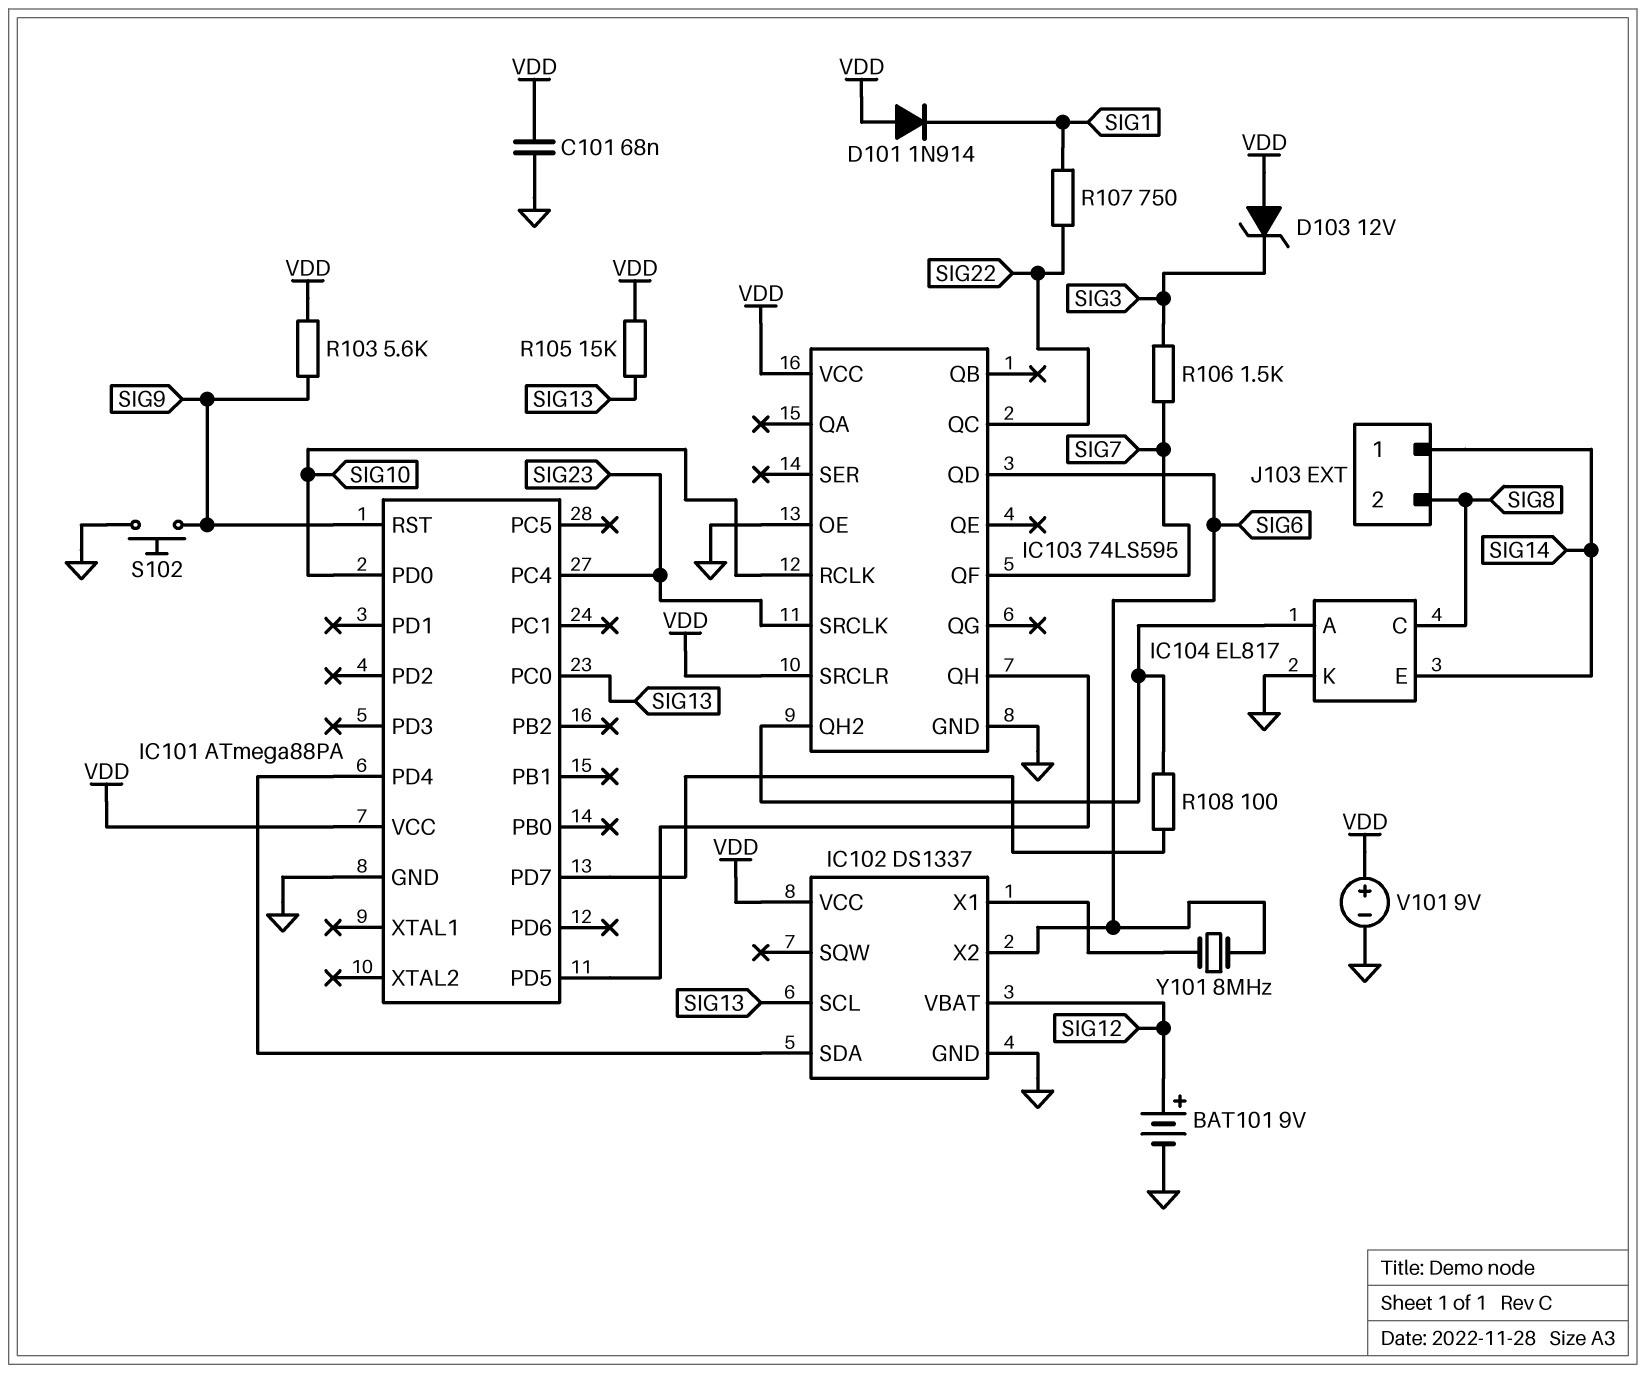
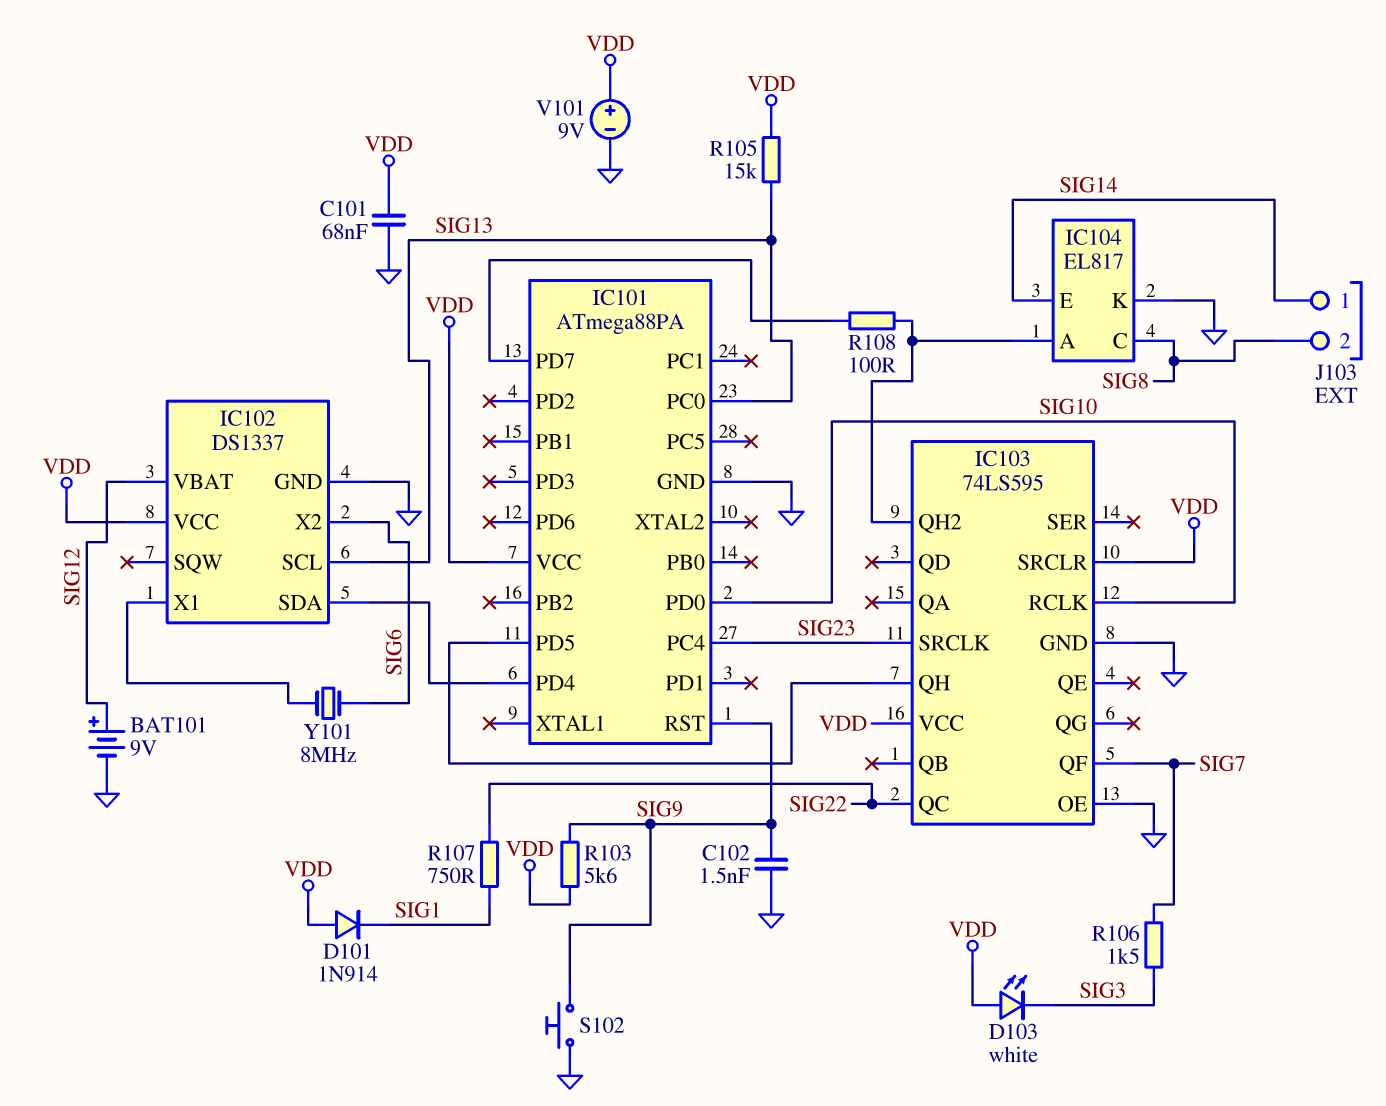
C102: none -> 1.5nF (GND, SIG9)
D103: zener 12V (A VDD, K SIG3) -> LED white (A VDD, K SIG3)
IC103 pin QD: SIG6 -> none

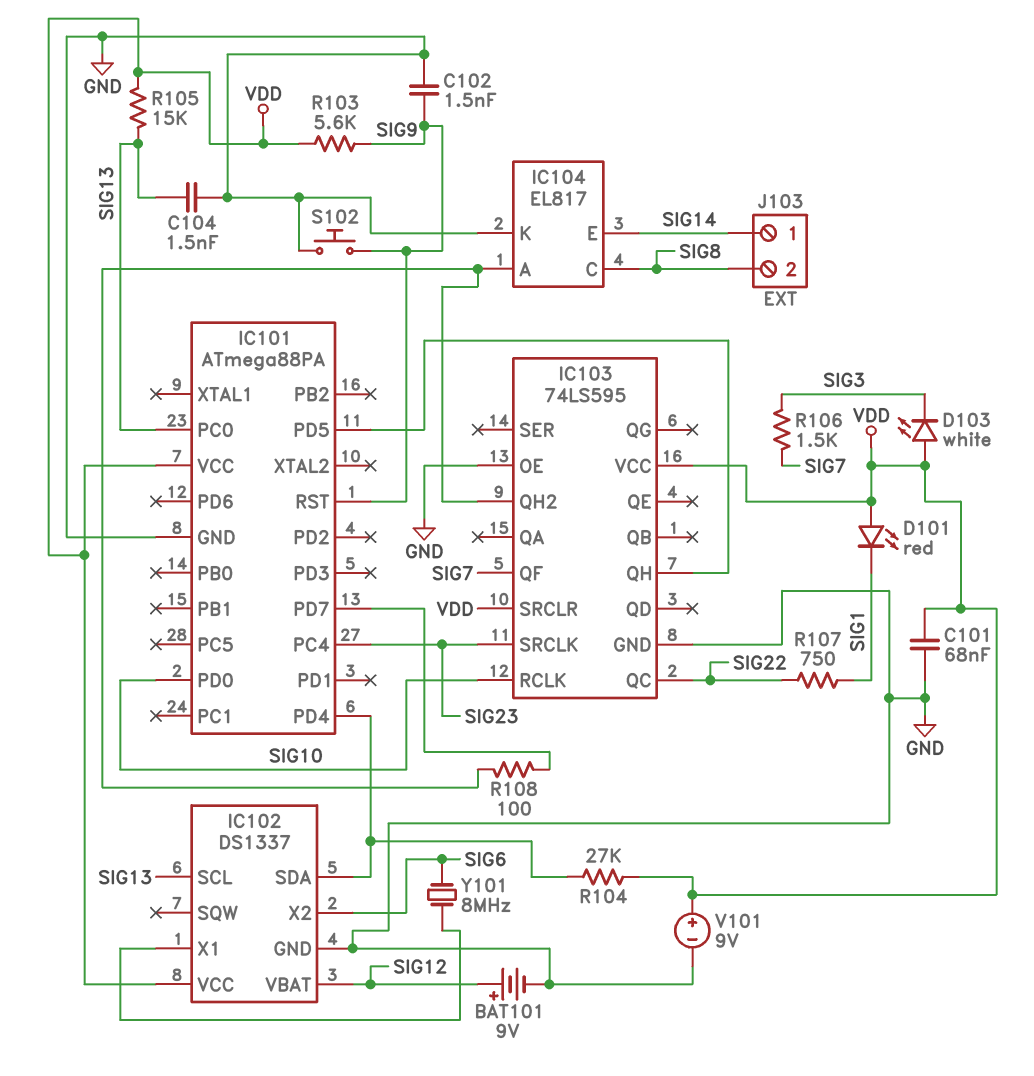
C104: none -> 1.5nF (GND, SIG13)
D101: diode 1N914 (A VDD, K SIG1) -> LED red (A VDD, K SIG1)
R104: none -> 27k (IC101/PD4, VDD)

